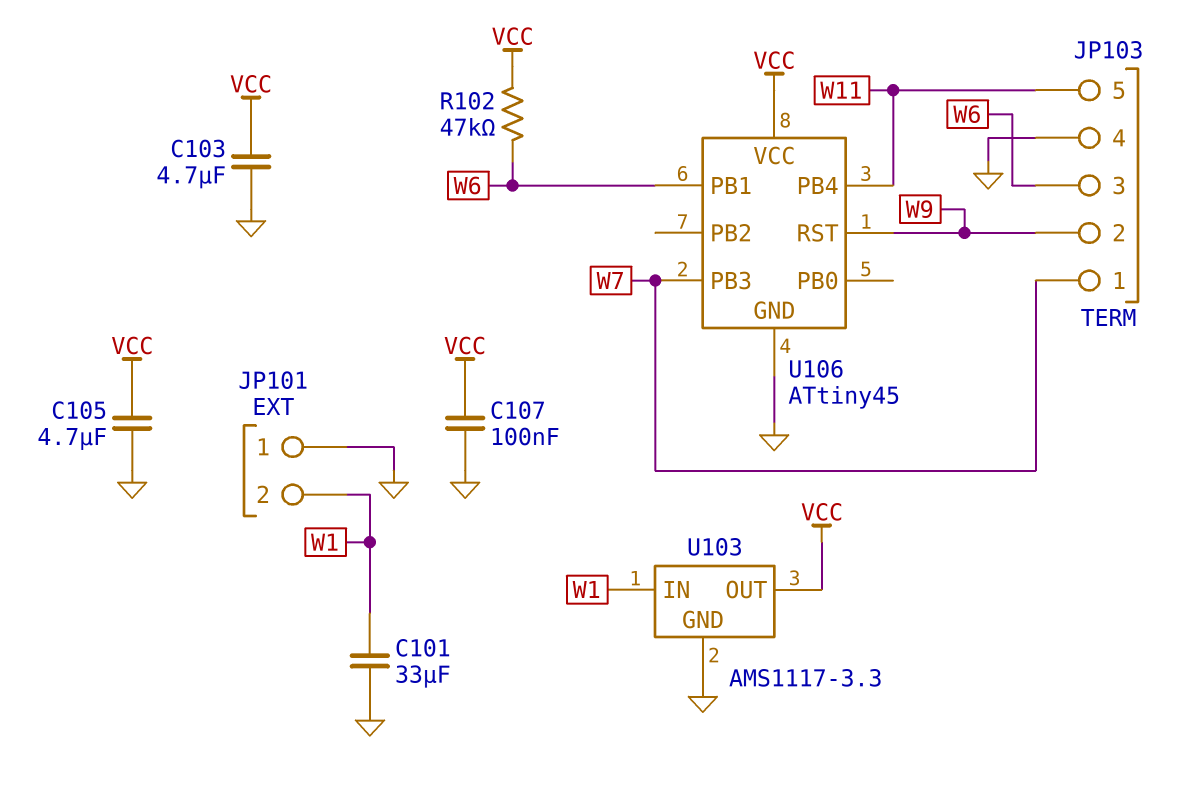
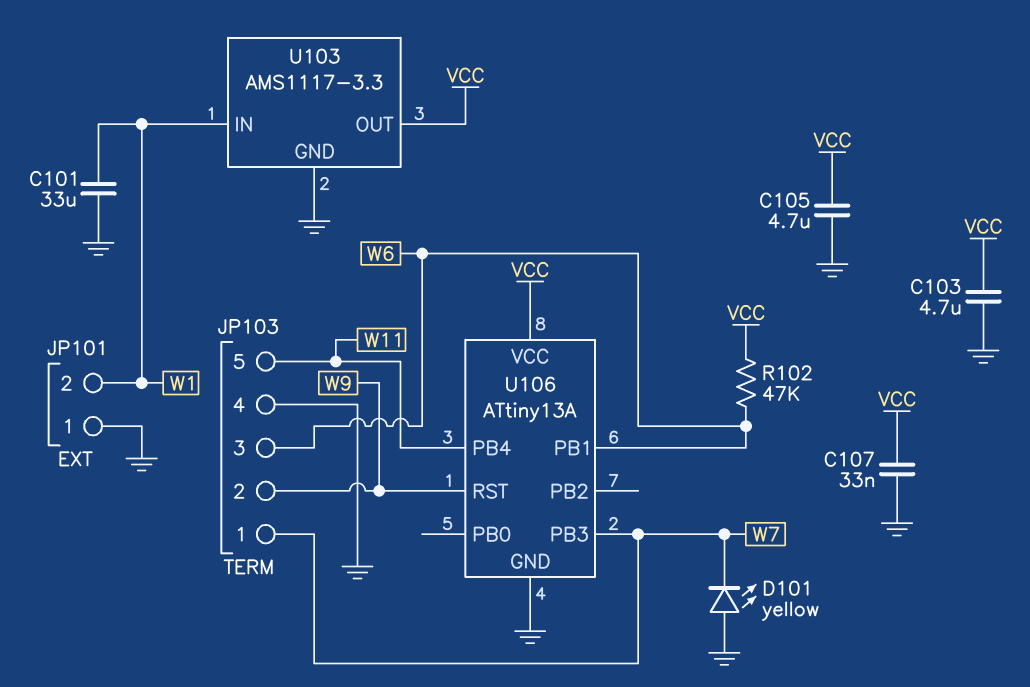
C107: 100nF (GND, VCC) -> 33nF (GND, VCC)
D101: none -> LED yellow (A GND, K W7)
U106: ATtiny45 -> ATtiny13A

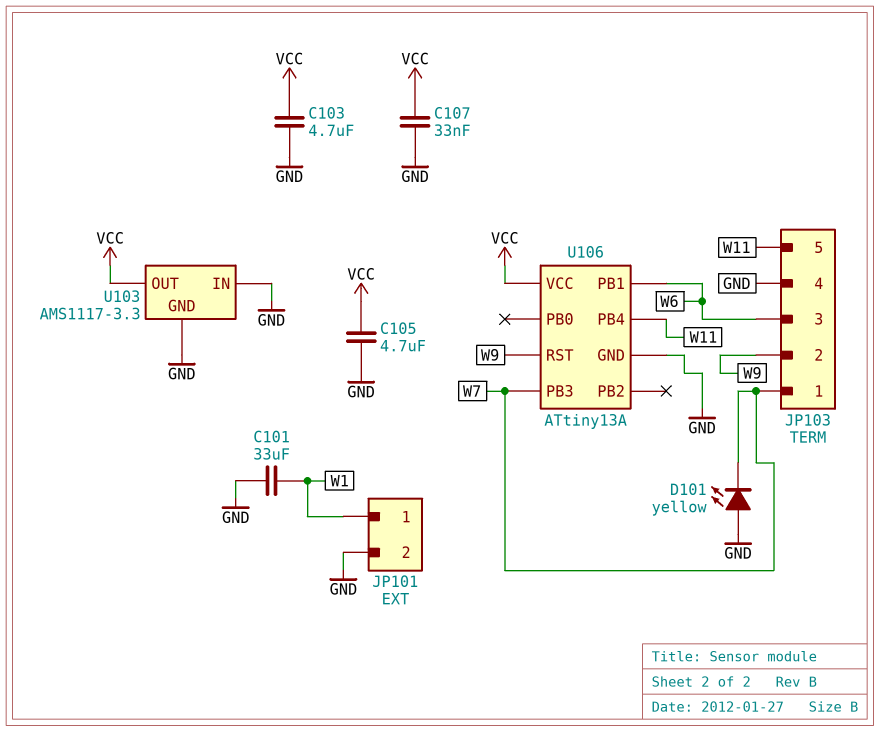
JP101 pin 1: GND -> W1
JP101 pin 2: W1 -> GND
R102: 47k (VCC, W6) -> none
U103 pin IN: W1 -> GND

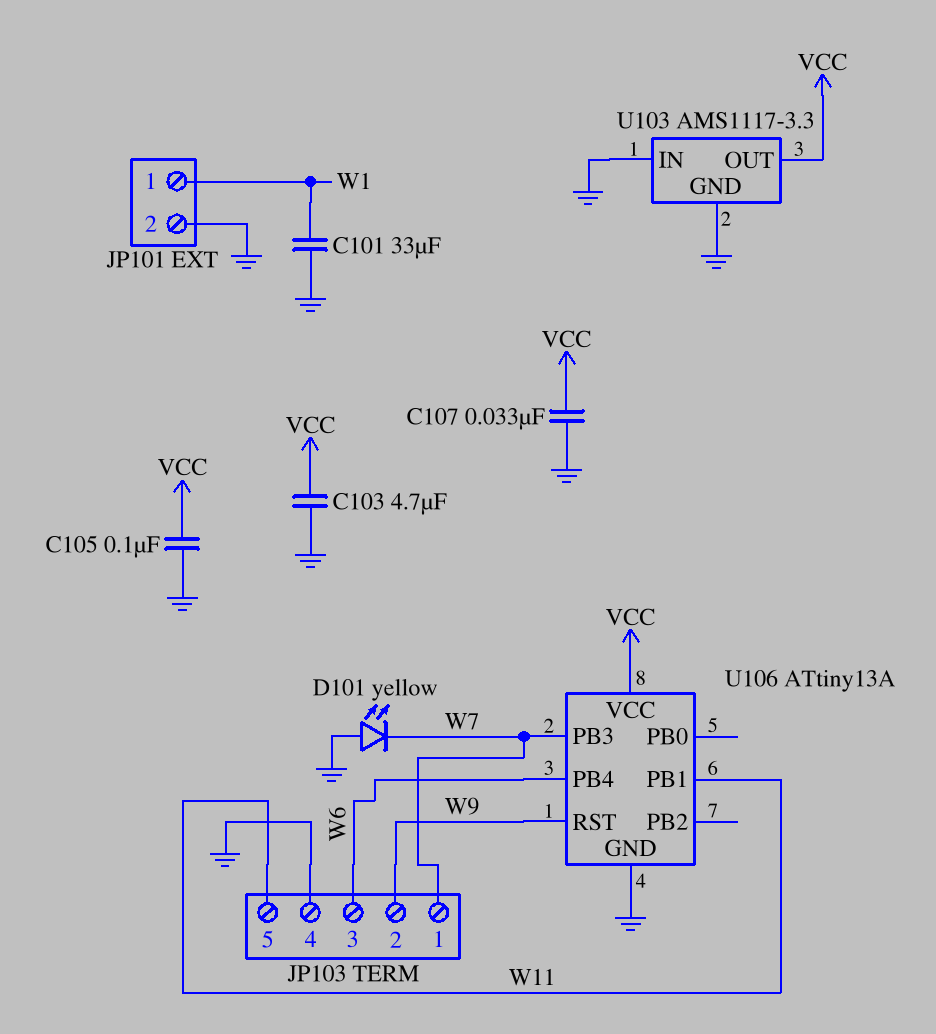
C105: 4.7uF (GND, VCC) -> 100nF (GND, VCC)
U106 pin PB1: W6 -> W11
U106 pin PB4: W11 -> W6

